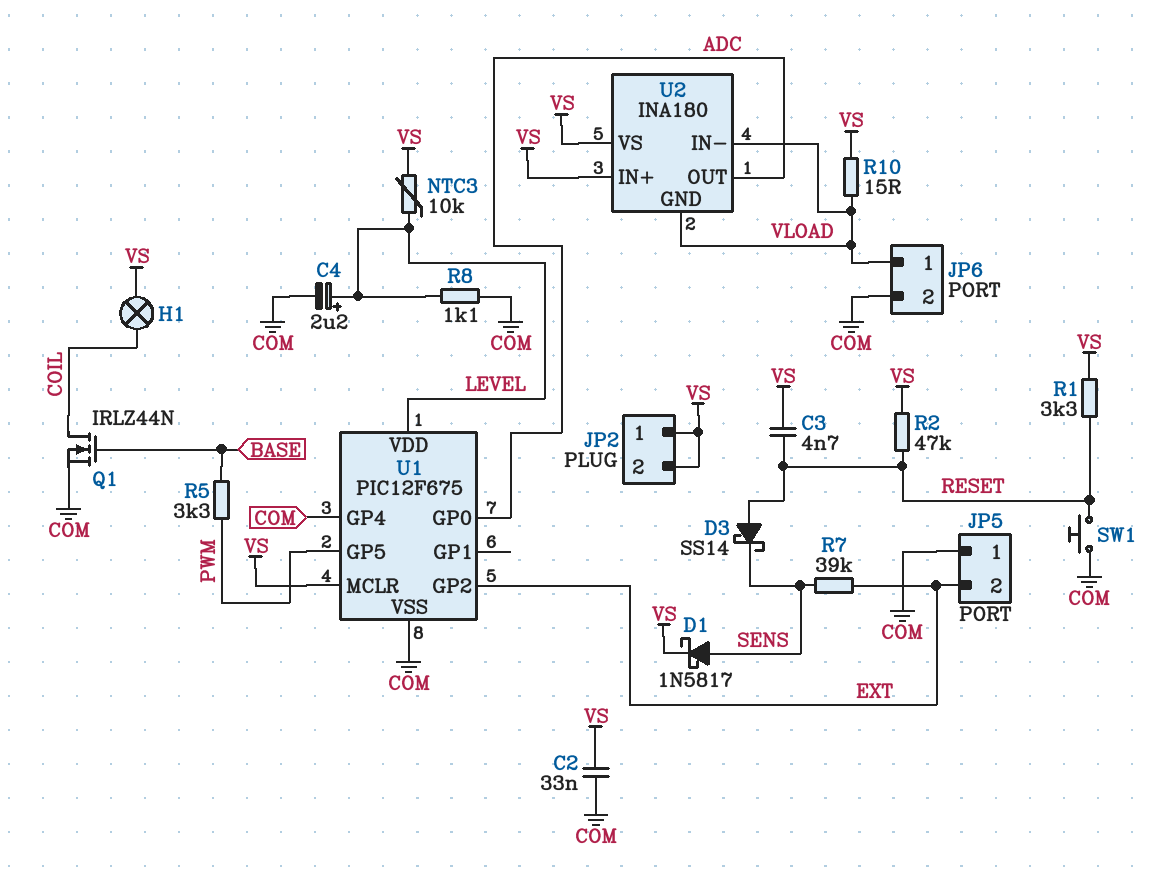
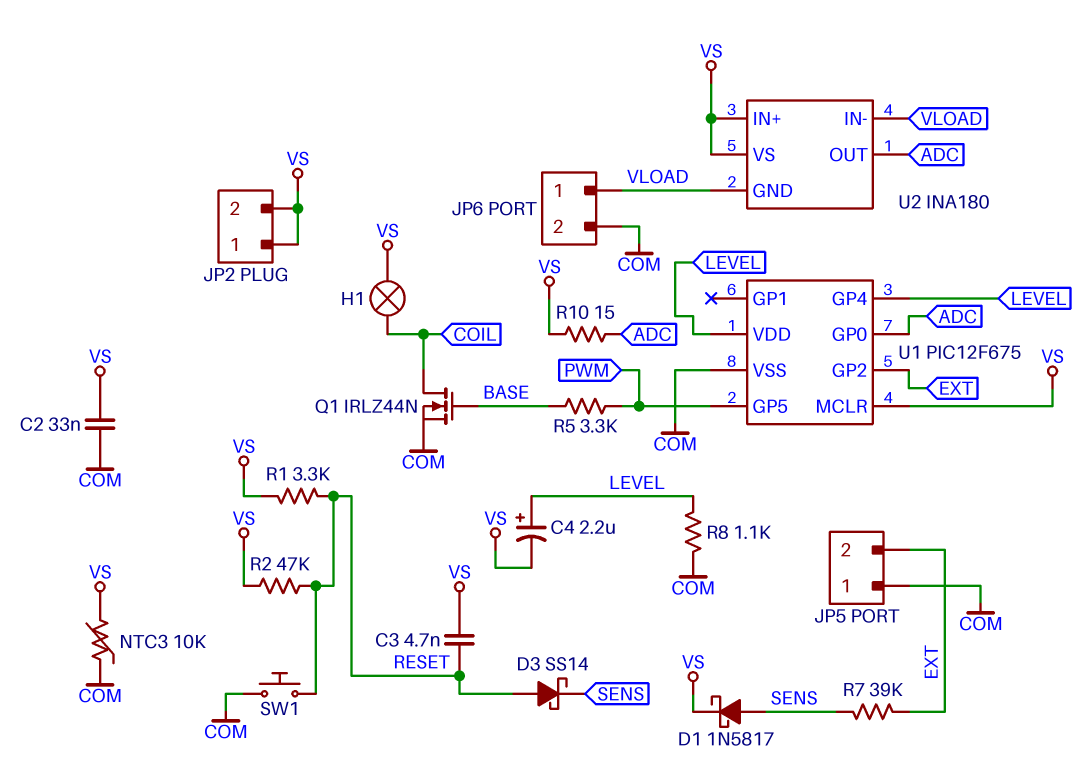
C4: 2.2uF (plus LEVEL, minus COM) -> 2.2uF (plus LEVEL, minus VS)
NTC3: 10k (LEVEL, VS) -> 10k (COM, VS)
R10: 15 (VLOAD, VS) -> 15 (ADC, VS)
U1 pin GP4: COM -> LEVEL

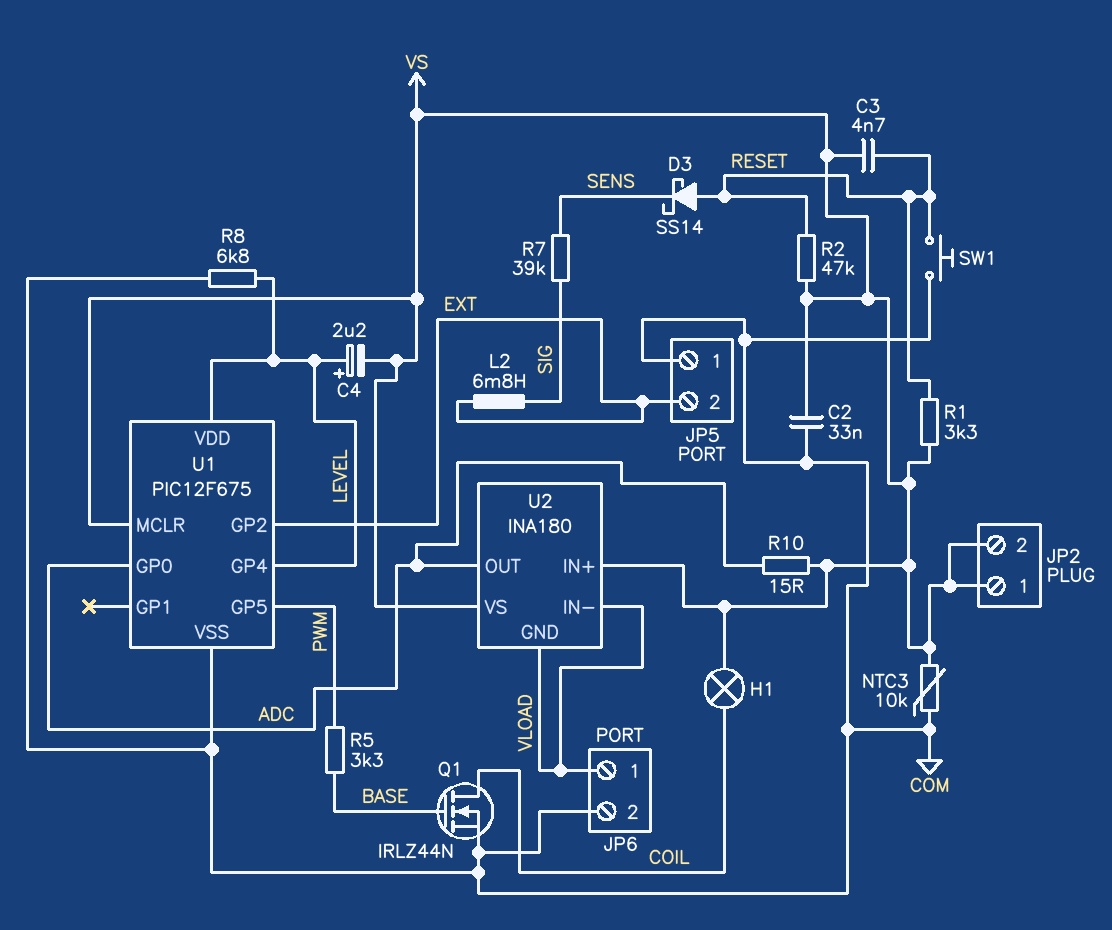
D1: schottky 1N5817 (A SENS, K VS) -> none
L2: none -> 6.8mH (EXT, SIG)
R7: 39k (EXT, SENS) -> 39k (SENS, SIG)
R8: 1.1k (COM, LEVEL) -> 6.8k (COM, LEVEL)

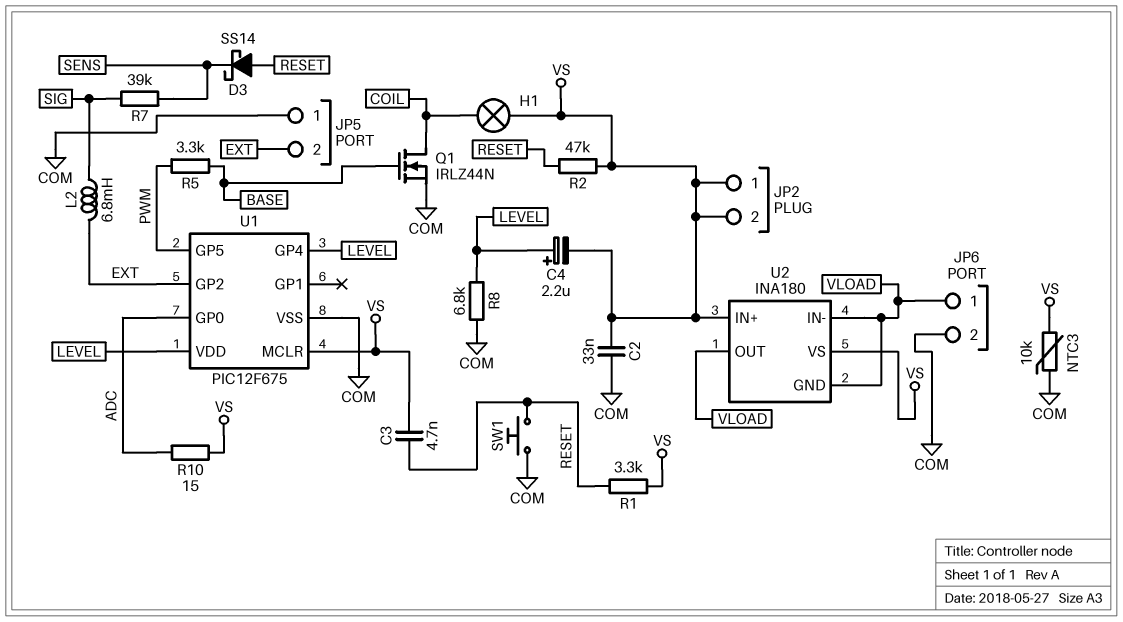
U2 pin OUT: ADC -> VLOAD

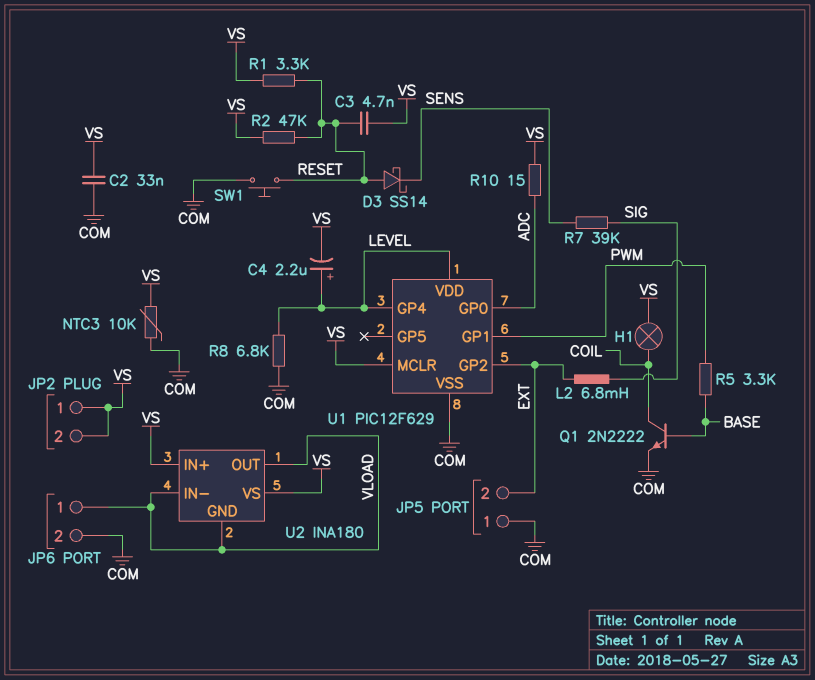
Q1: NMOS IRLZ44N (G BASE, D COIL, S COM) -> NPN 2N2222 (B BASE, C COIL, E COM)
U1: PIC12F675 -> PIC12F629
U1 pin GP1: none -> PWM
U1 pin GP5: PWM -> none

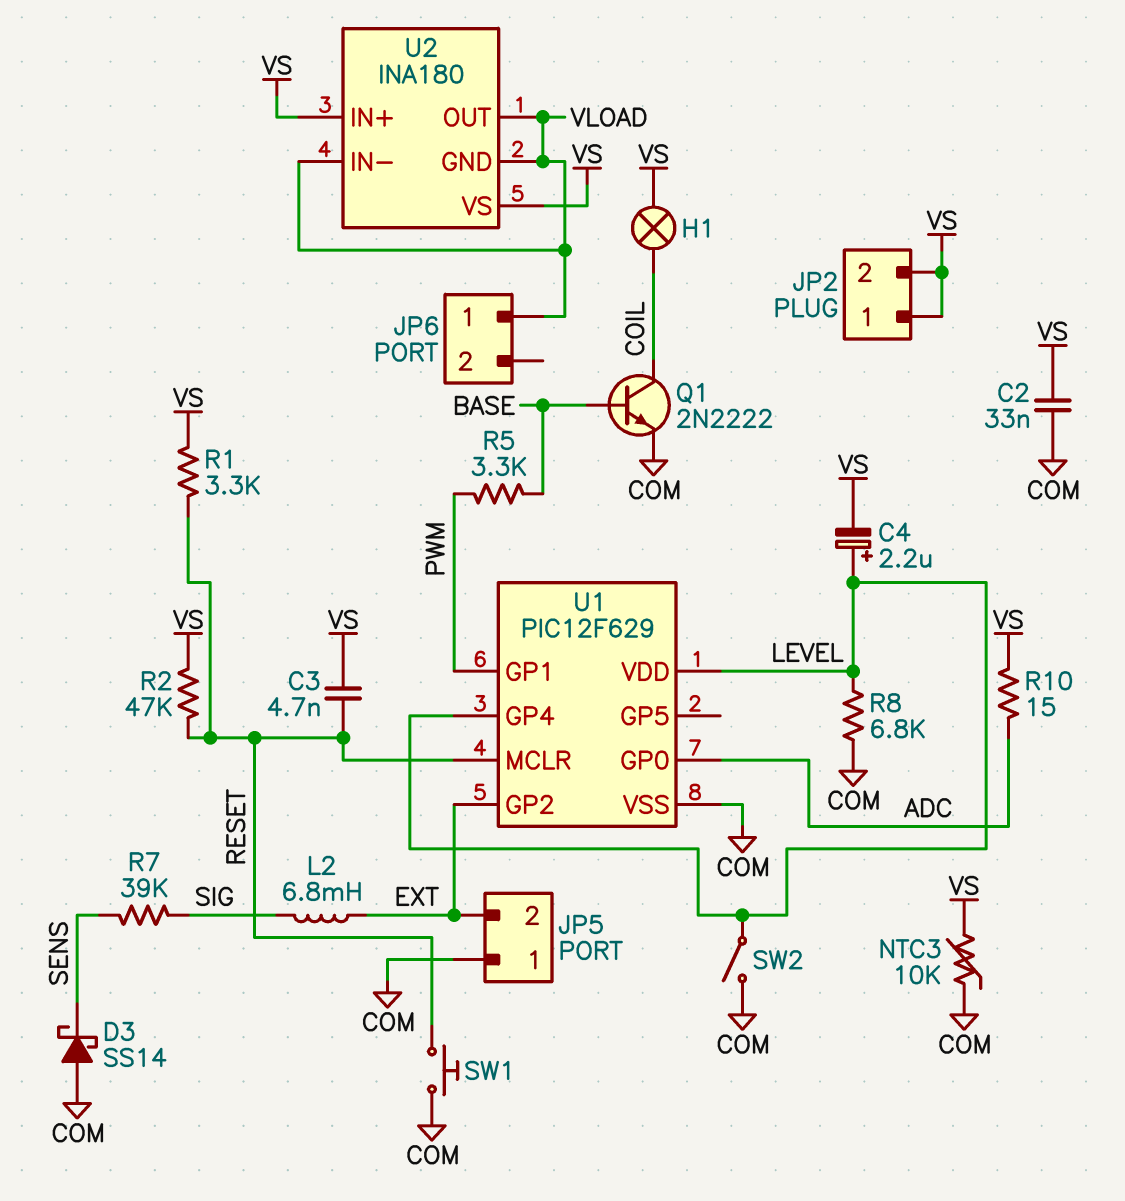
D3: schottky SS14 (A RESET, K SENS) -> schottky SS14 (A COM, K SENS)
JP6 pin 2: COM -> none
SW2: none -> switch (COM, LEVEL)
U1 pin MCLR: VS -> RESET

